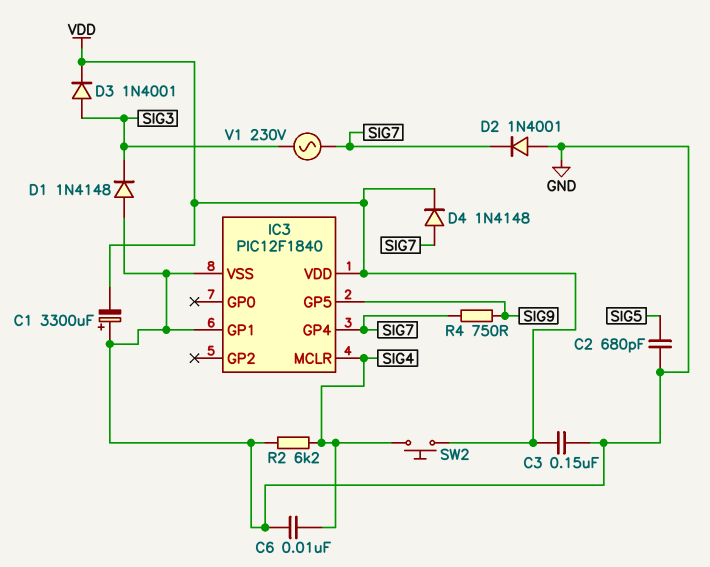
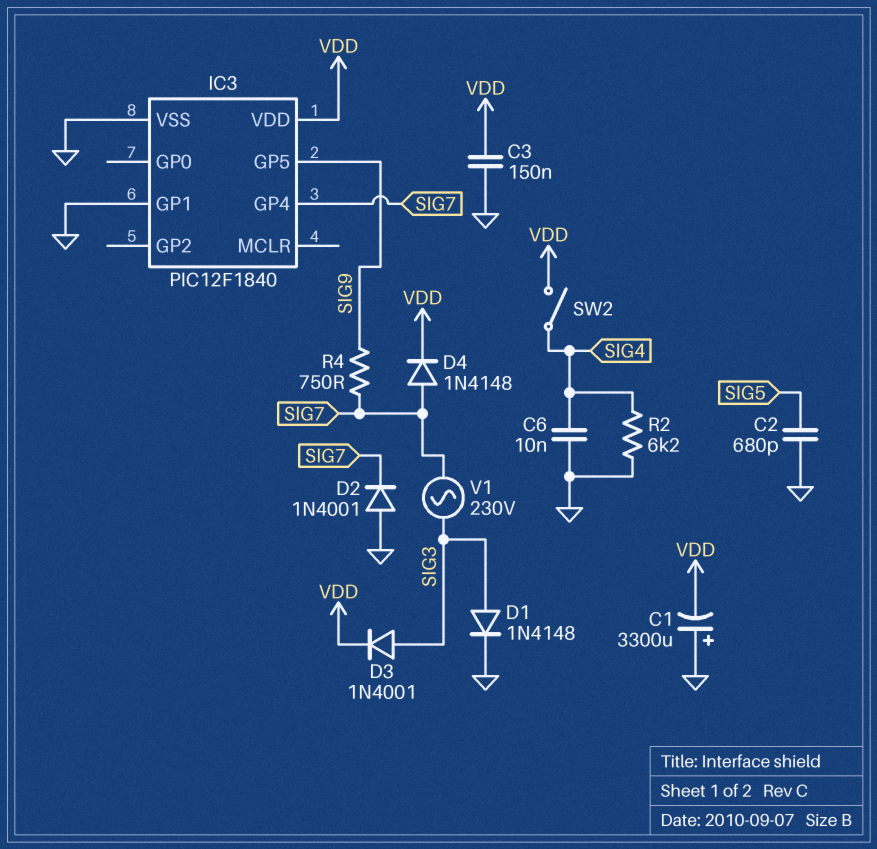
D1: diode 1N4148 (A GND, K SIG3) -> diode 1N4148 (A SIG3, K GND)
IC3 pin MCLR: SIG4 -> none
SW2: button (SIG4, VDD) -> switch (SIG4, VDD)

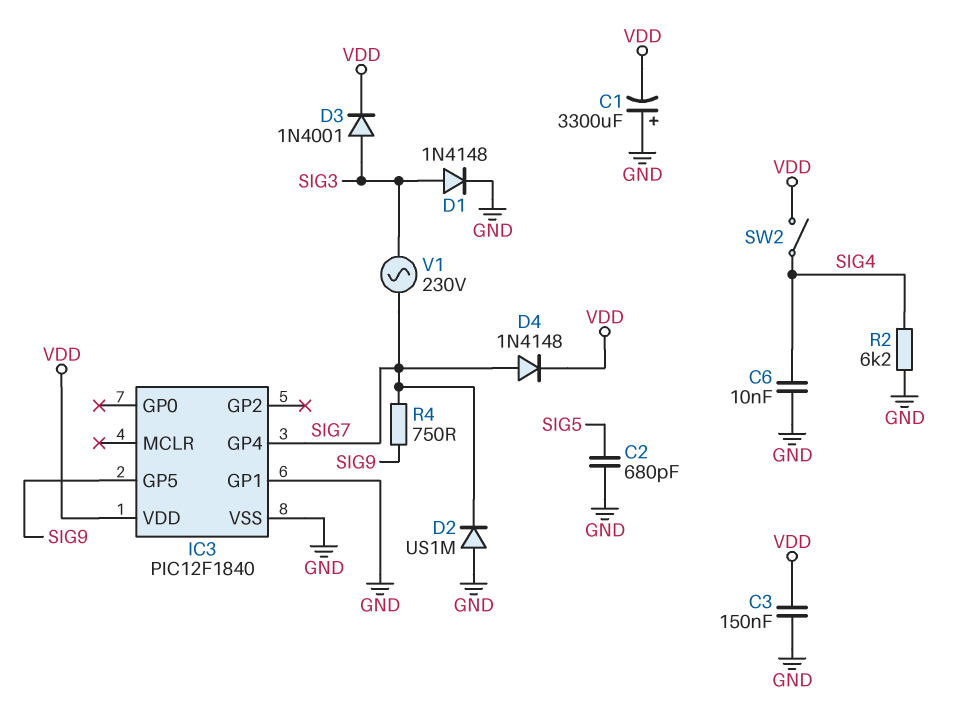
D2: diode 1N4001 (A GND, K SIG7) -> diode US1M (A GND, K SIG7)

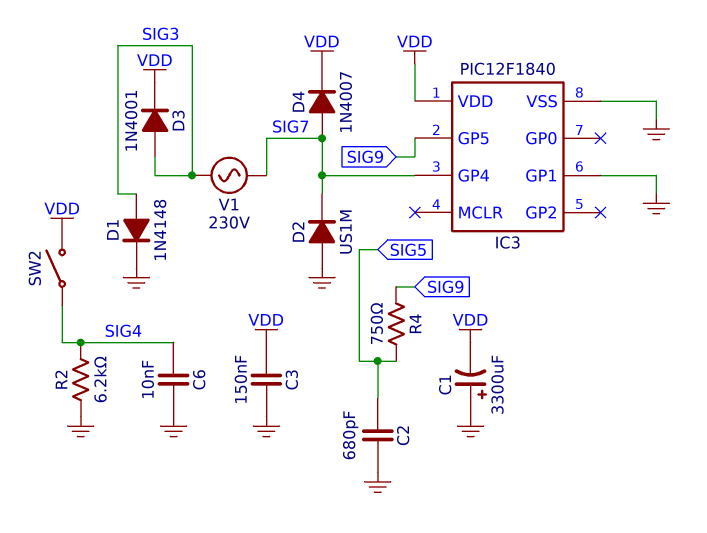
D4: diode 1N4148 (A SIG7, K VDD) -> diode 1N4007 (A SIG7, K VDD)
R4: 750 (SIG7, SIG9) -> 750 (SIG5, SIG9)

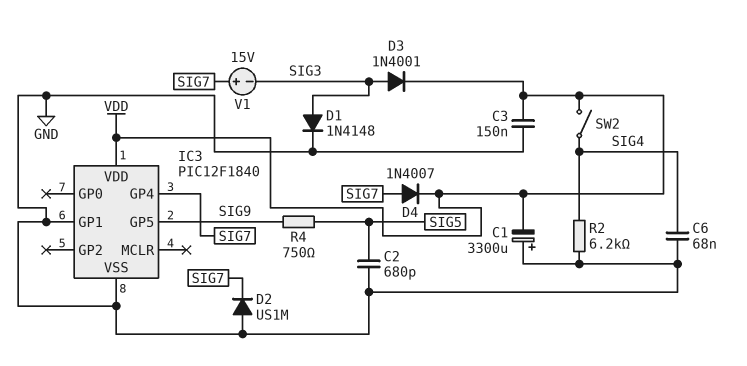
C6: 10nF (GND, SIG4) -> 68nF (GND, SIG4)
V1: AC 230V (SIG3, SIG7) -> 15V (plus SIG7, minus SIG3)

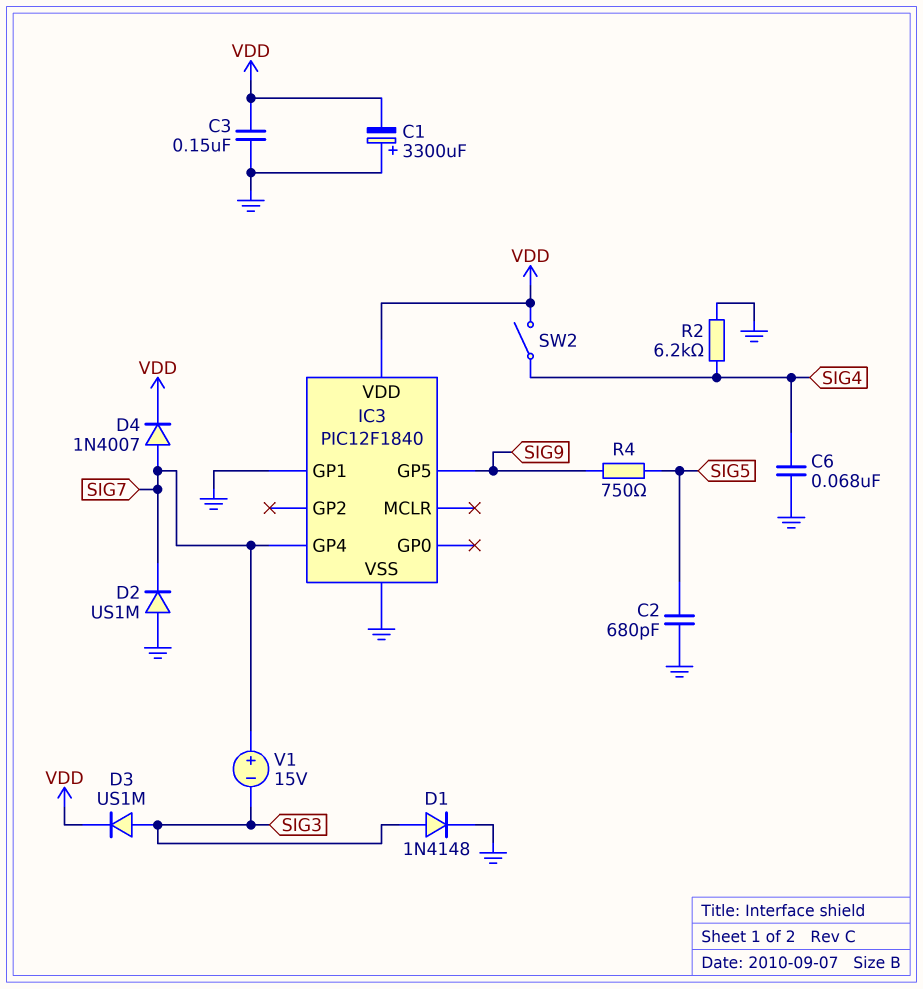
D3: diode 1N4001 (A SIG3, K VDD) -> diode US1M (A SIG3, K VDD)

